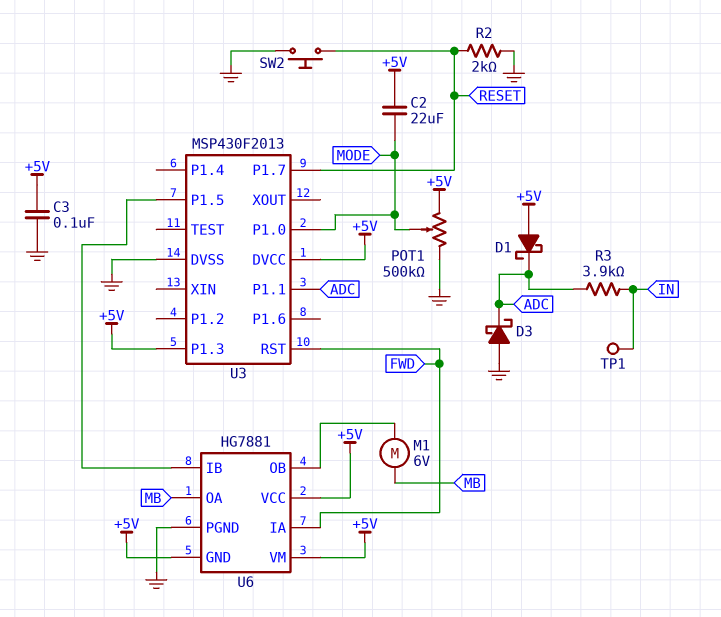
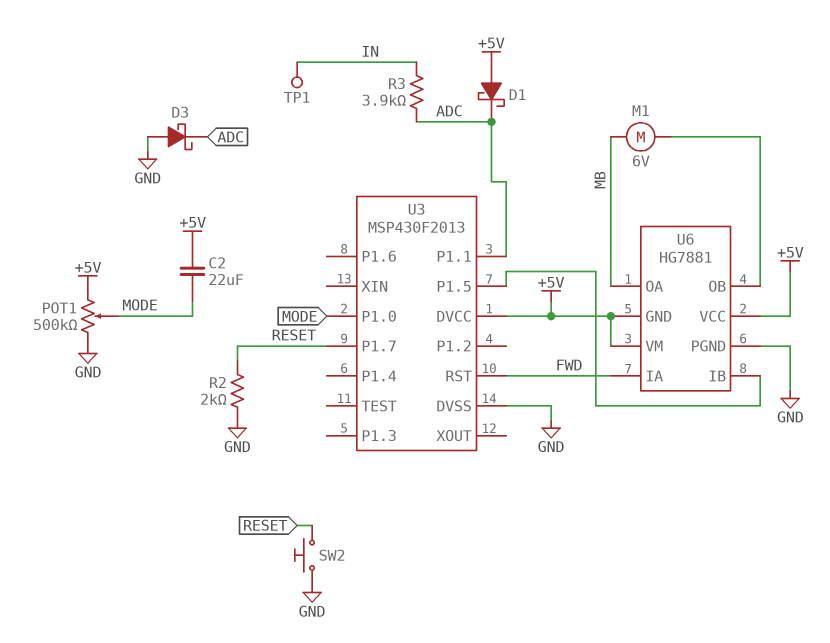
C3: 100nF (+5V, GND) -> none
U3 pin P1.3: +5V -> none

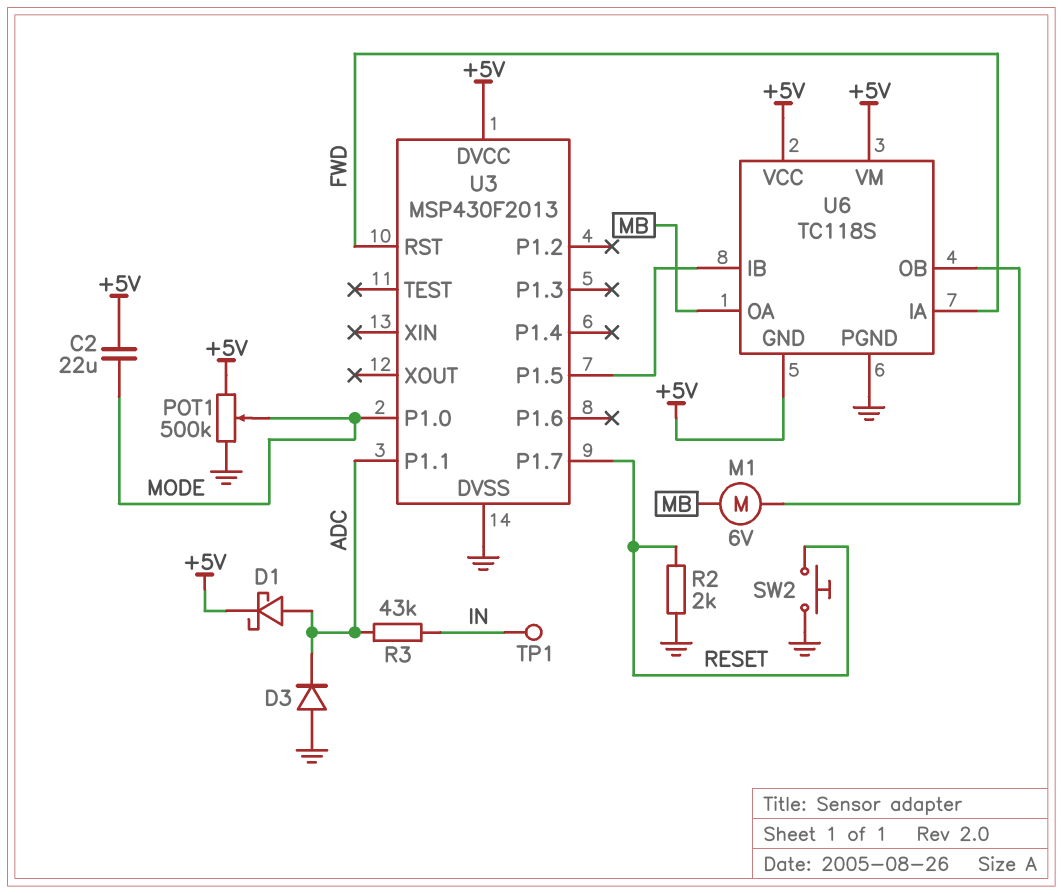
D1: schottky (A +5V, K ADC) -> schottky (A ADC, K +5V)
D3: schottky (A GND, K ADC) -> diode (A GND, K ADC)
R3: 3.9k (ADC, IN) -> 43k (ADC, IN)
U6: HG7881 -> TC118S

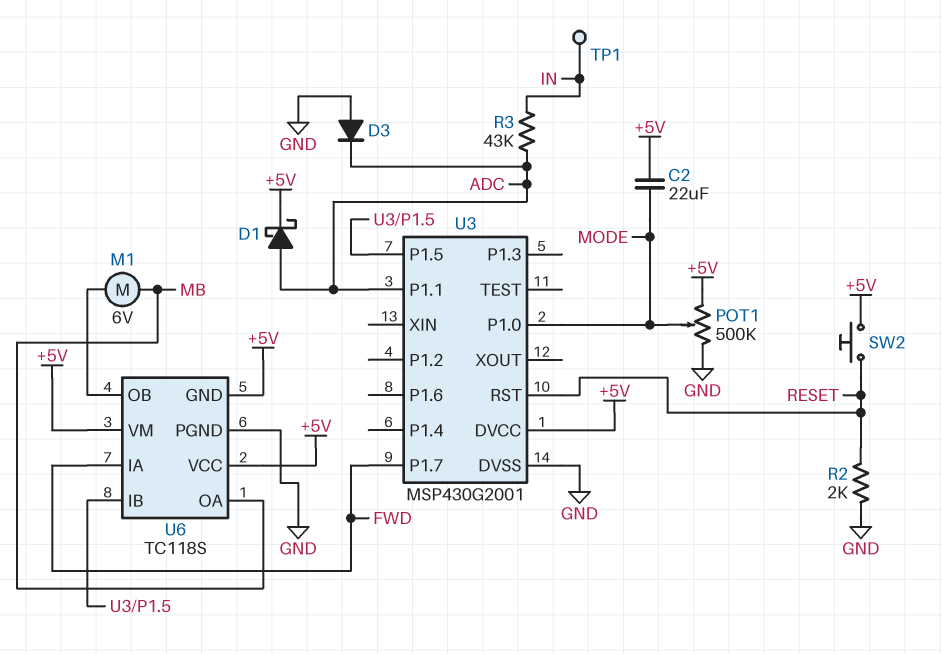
SW2: button (GND, RESET) -> button (+5V, RESET)
U3: MSP430F2013 -> MSP430G2001
U3 pin P1.7: RESET -> FWD
U3 pin RST: FWD -> RESET

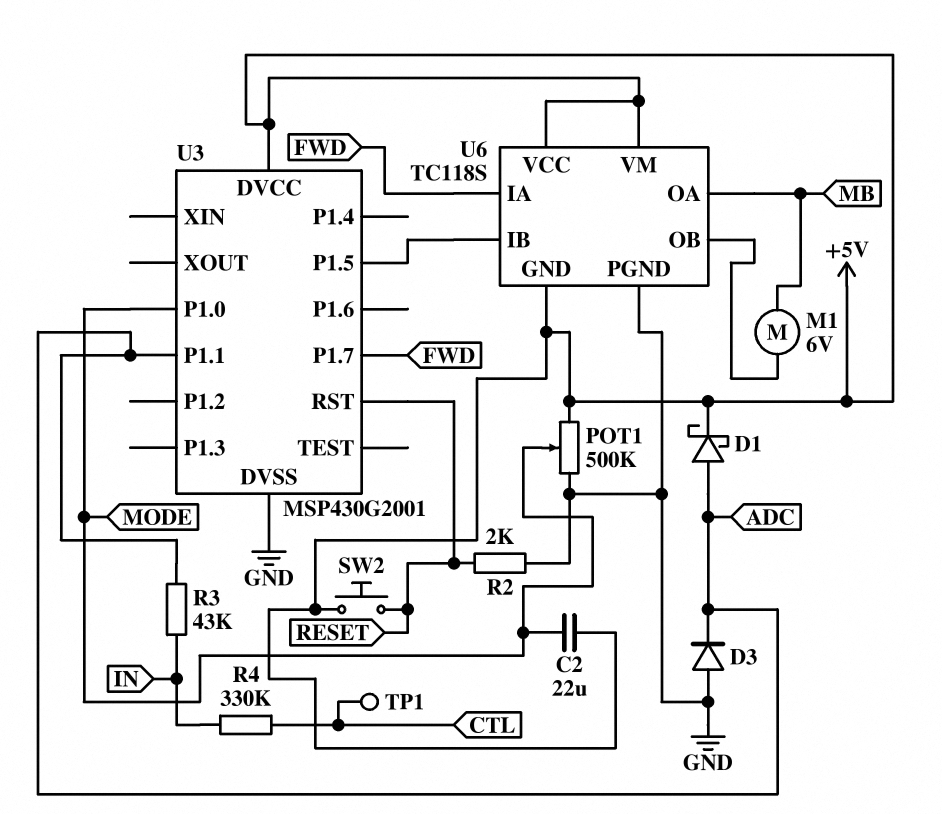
R4: none -> 330k (CTL, IN)
TP1: test point (IN) -> test point (CTL)

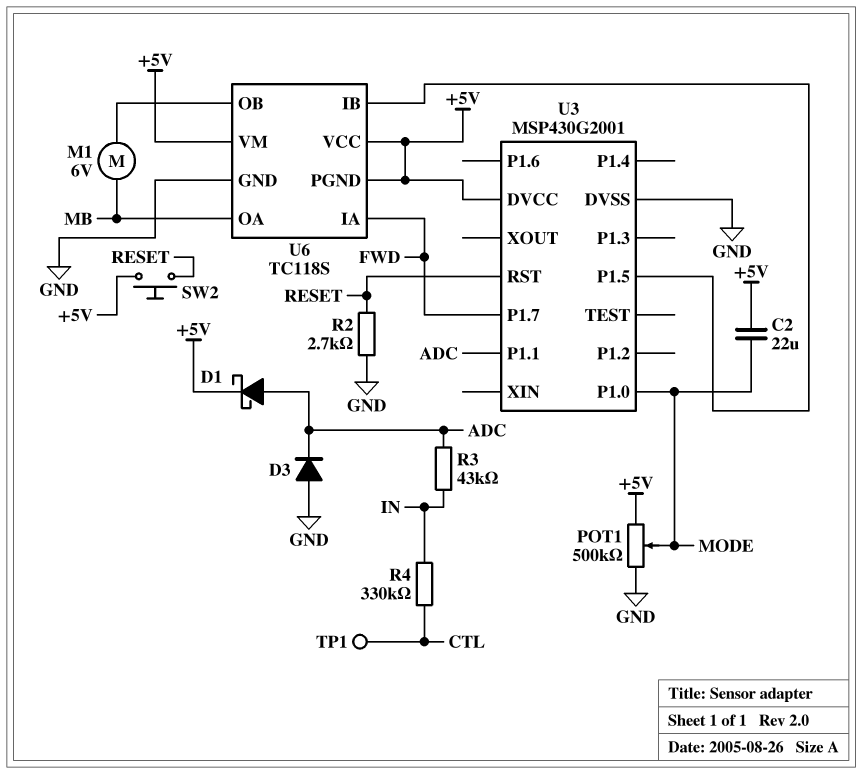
R2: 2k (GND, RESET) -> 2.7k (GND, RESET)
U6 pin GND: +5V -> GND
U6 pin PGND: GND -> +5V

